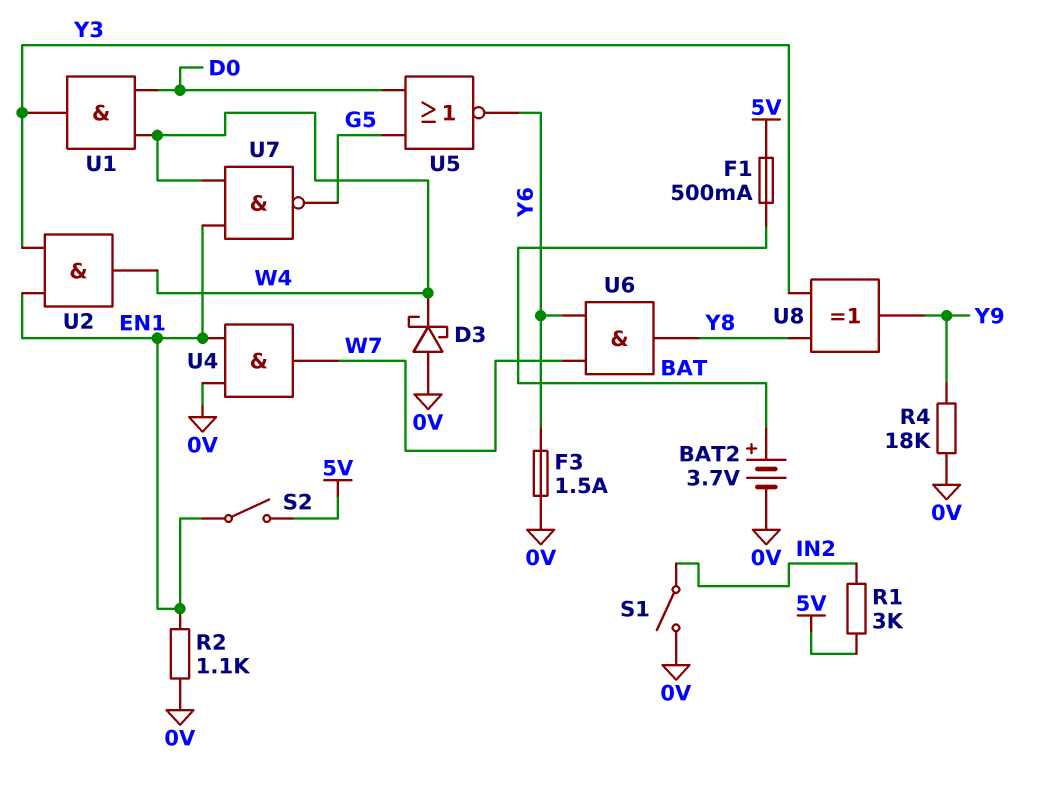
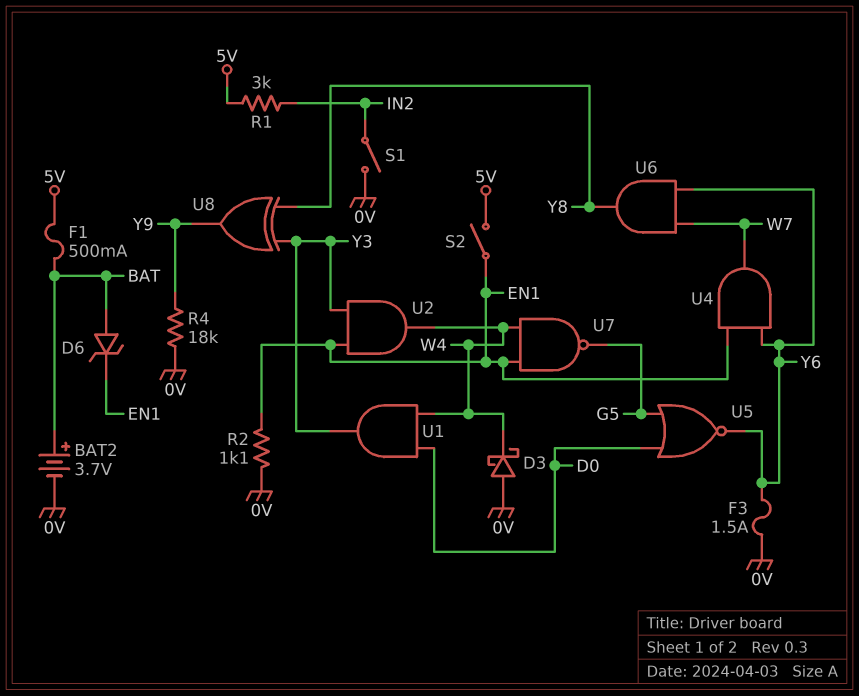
D6: none -> zener (A BAT, K EN1)
U4: AND (in 0V, in EN1, out W7) -> AND (in EN1, in Y6, out W7)

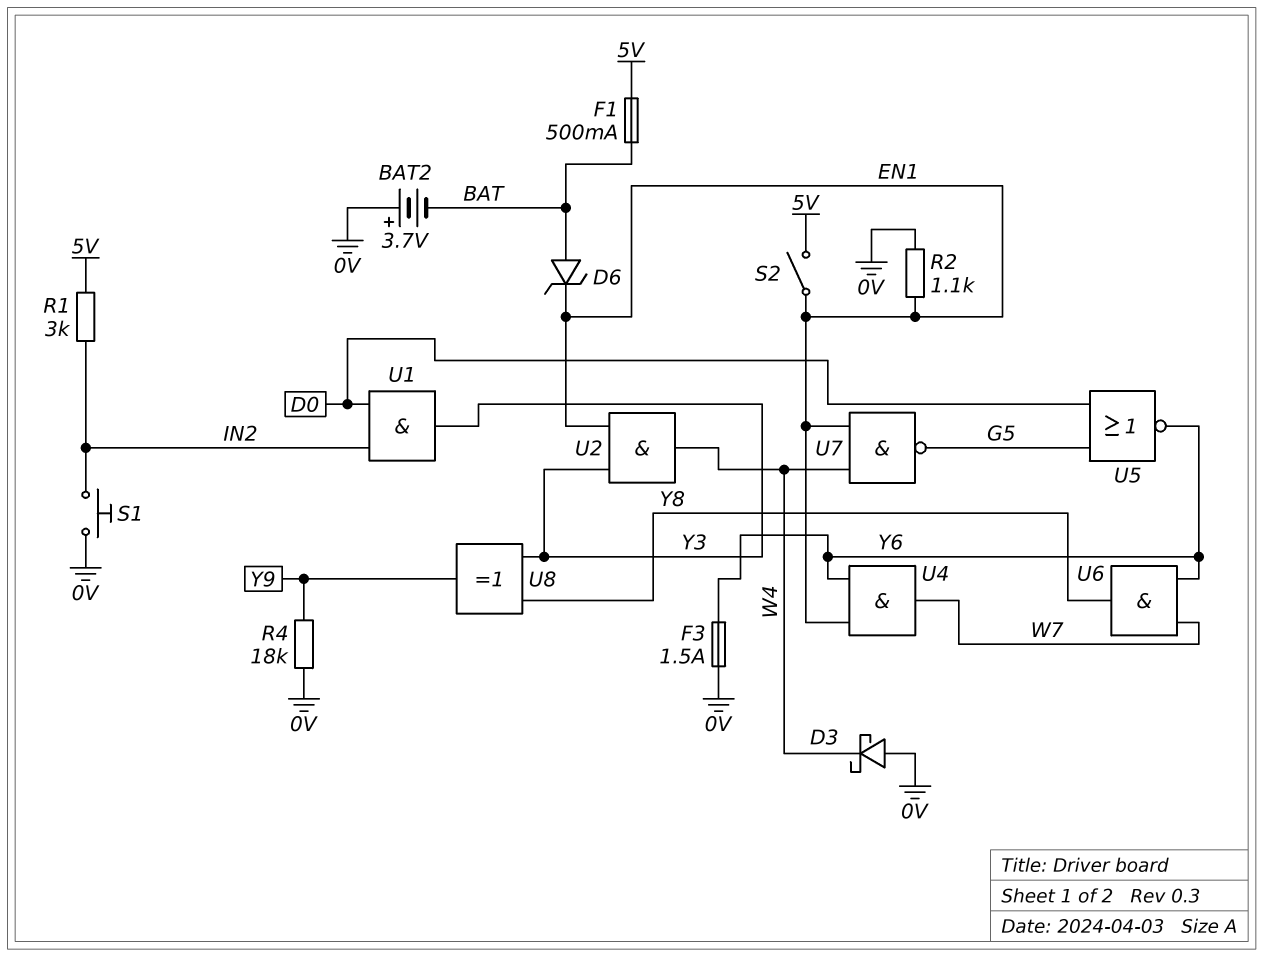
BAT2: 3.7V (plus BAT, minus 0V) -> 3.7V (plus 0V, minus BAT)
S1: switch (0V, IN2) -> button (0V, IN2)
U1: AND (in D0, in W4, out Y3) -> AND (in D0, in IN2, out Y3)

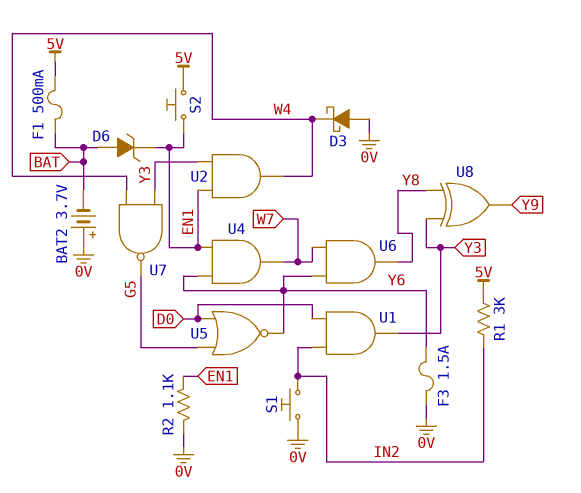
R4: 18k (0V, Y9) -> none
S2: switch (5V, EN1) -> button (5V, EN1)
U7: NAND (in EN1, in W4, out G5) -> NAND (in W4, in Y3, out G5)

